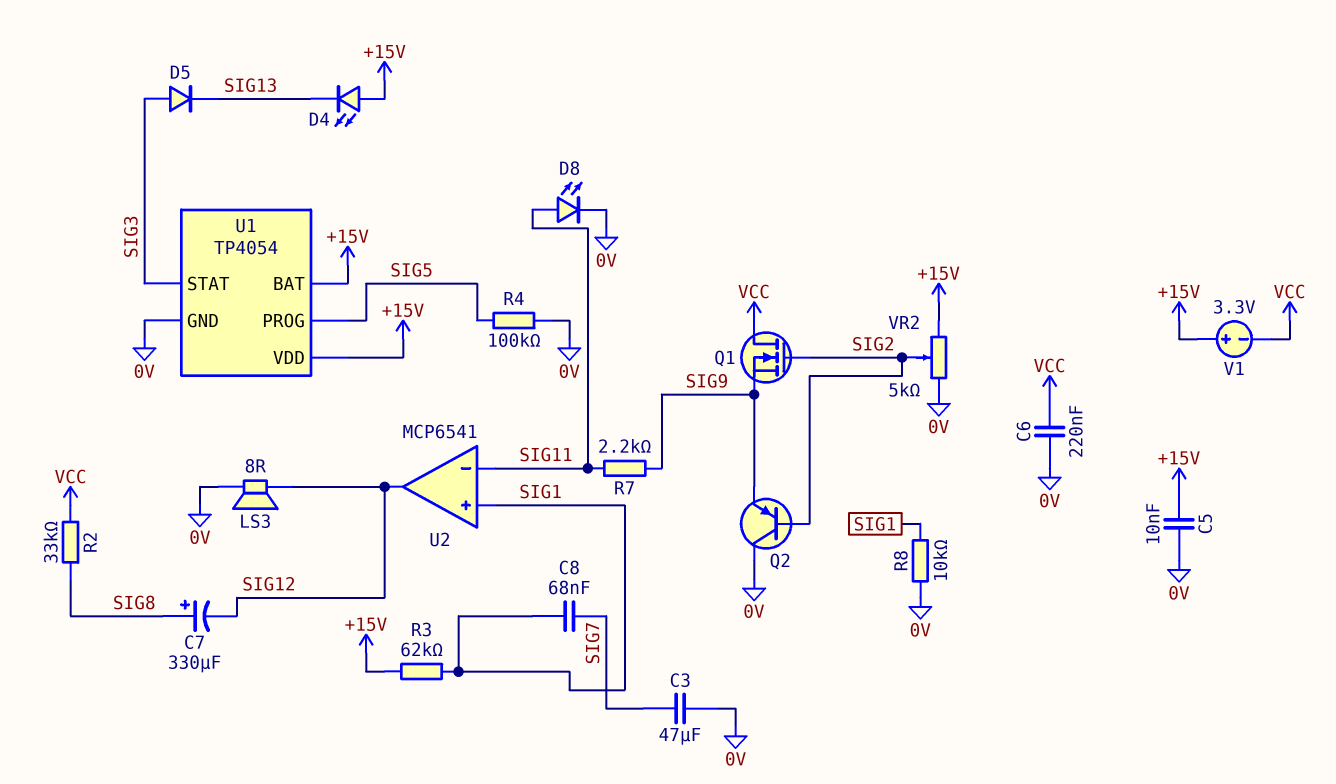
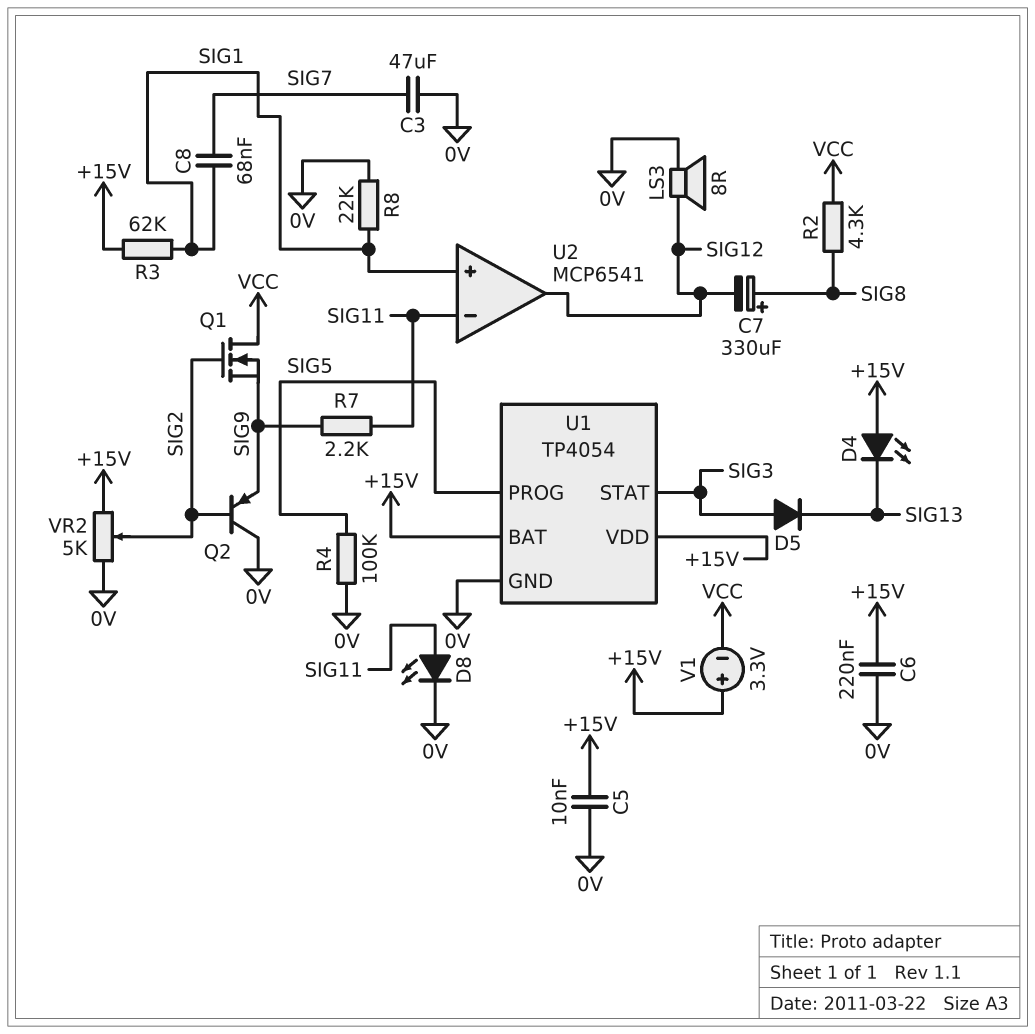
C6: 220nF (0V, VCC) -> 220nF (+15V, 0V)
R2: 33k (SIG8, VCC) -> 4.3k (SIG8, VCC)
R8: 10k (0V, SIG1) -> 22k (0V, SIG1)

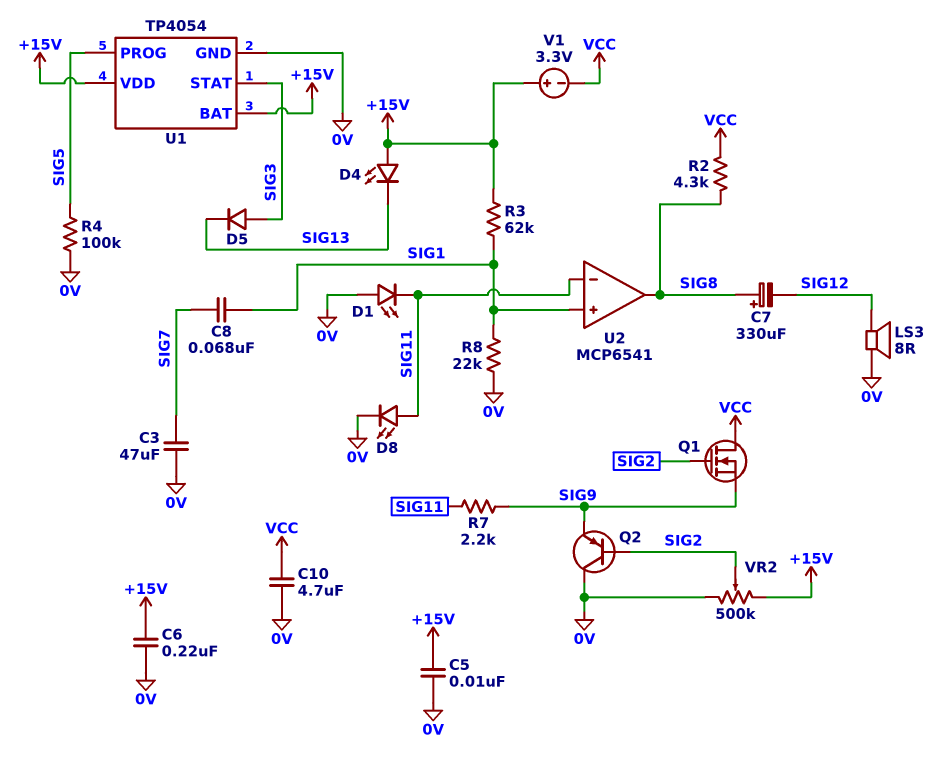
C10: none -> 4.7uF (0V, VCC)
D1: none -> LED (A 0V, K SIG11)
U2 pin out: SIG12 -> SIG8
VR2: 5k (+15V, 0V, wiper SIG2) -> 500k (+15V, 0V, wiper SIG2)

